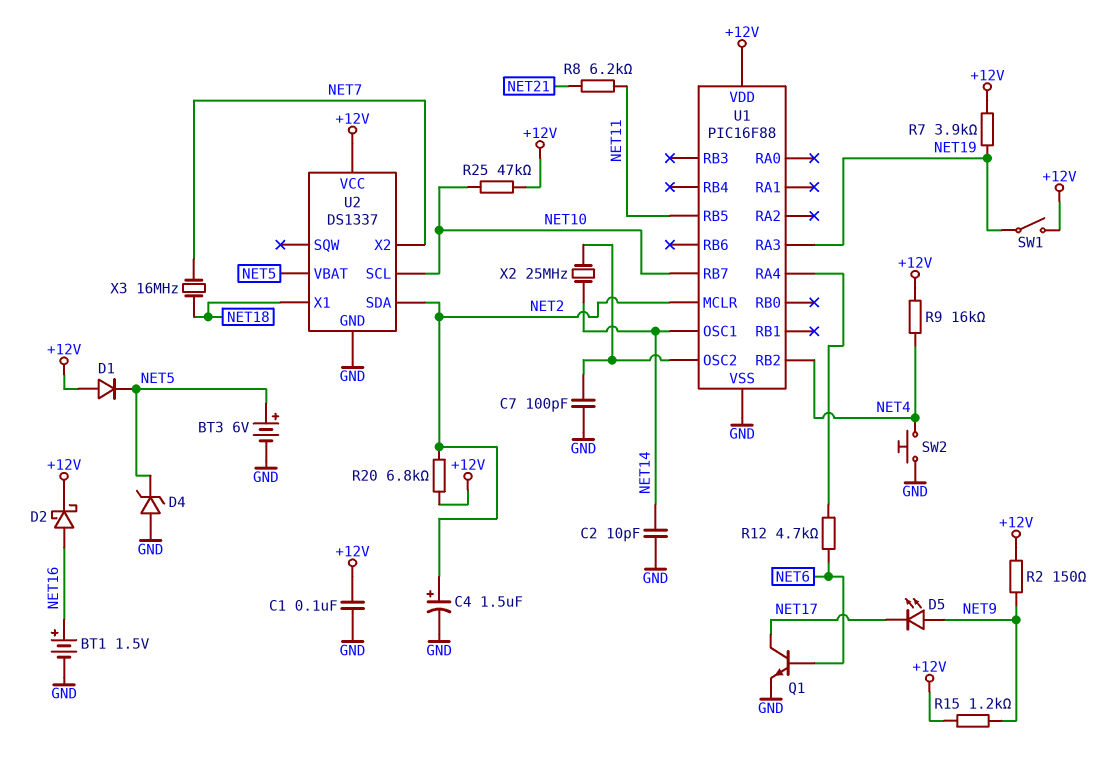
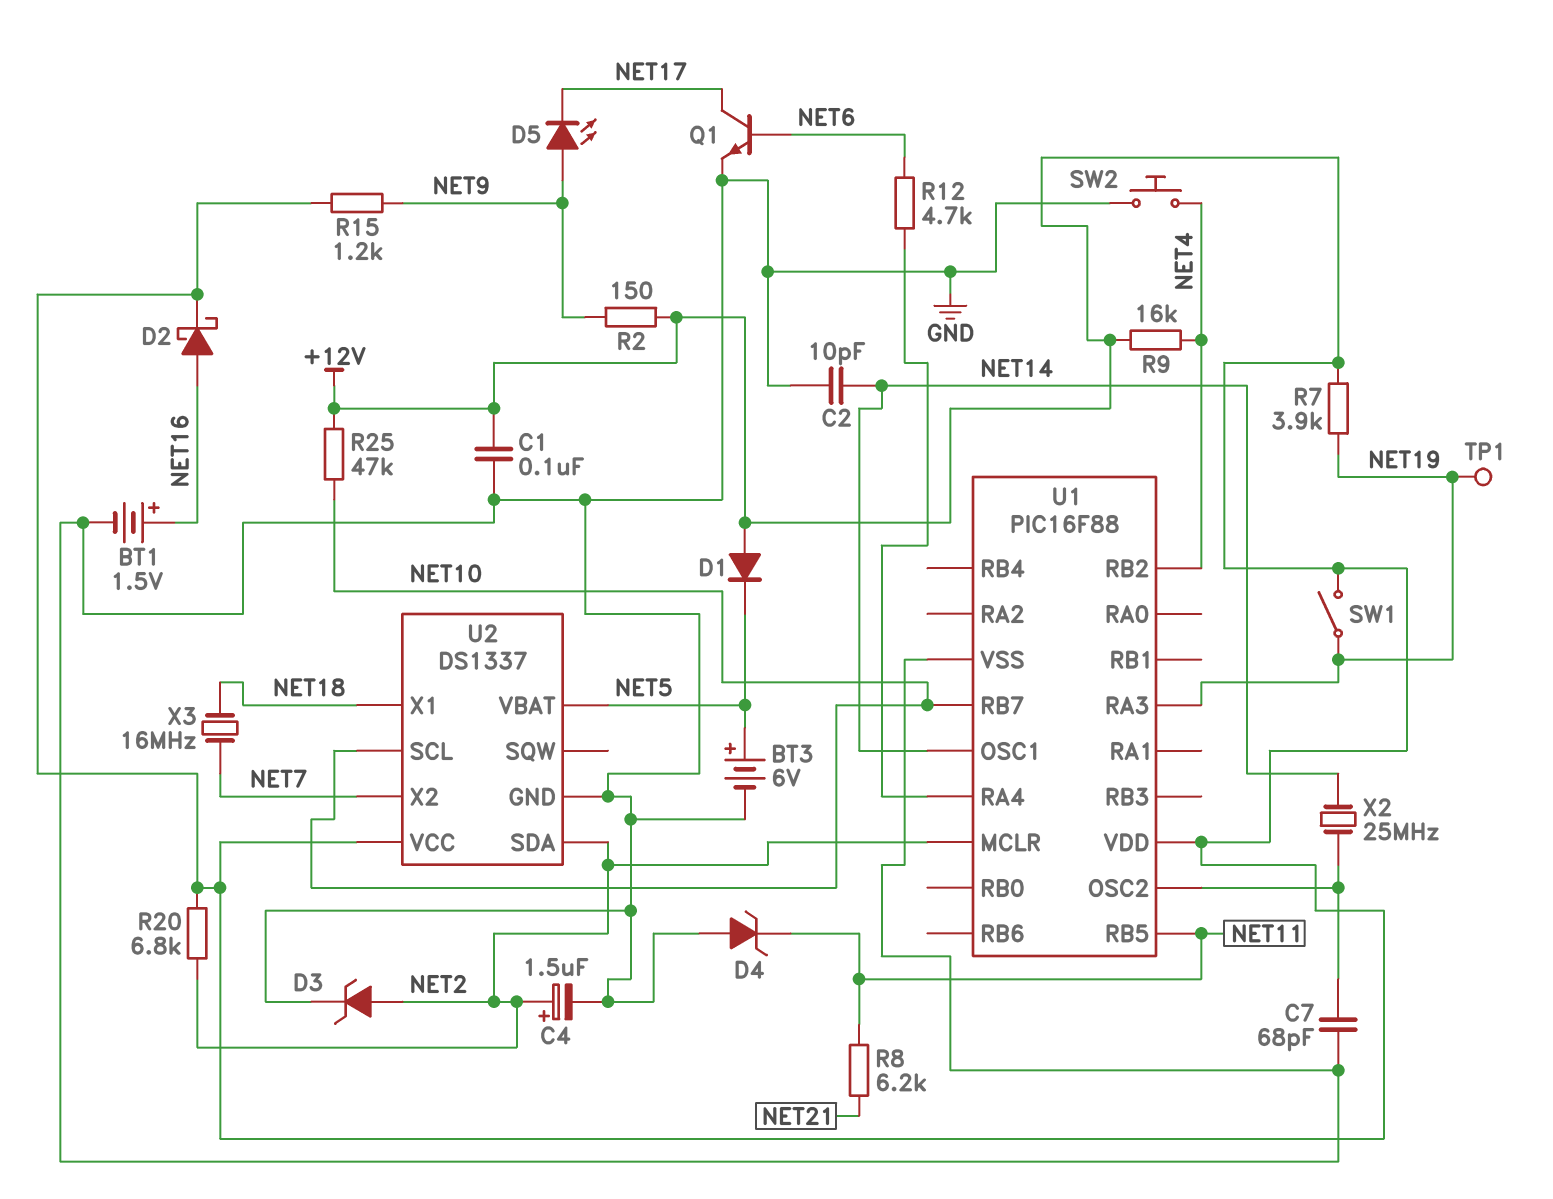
C7: 100pF (GND, U1/OSC2) -> 68pF (GND, U1/OSC2)
D3: none -> zener (A NET2, K GND)
D4: zener (A GND, K NET5) -> zener (A GND, K NET11)
TP1: none -> test point (NET19)

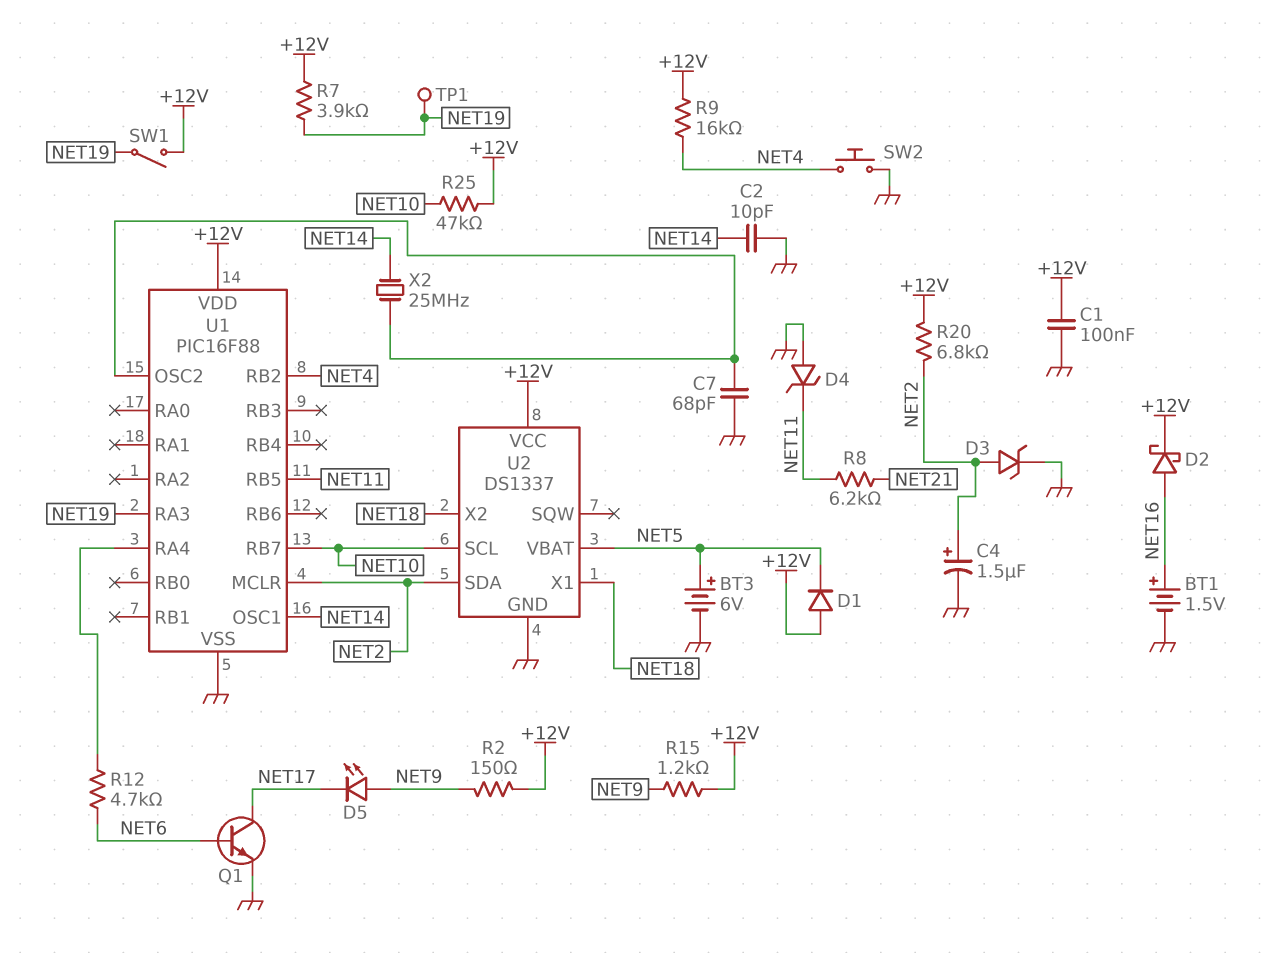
U2 pin X2: NET7 -> NET18
X3: 16MHz (NET7, NET18) -> none

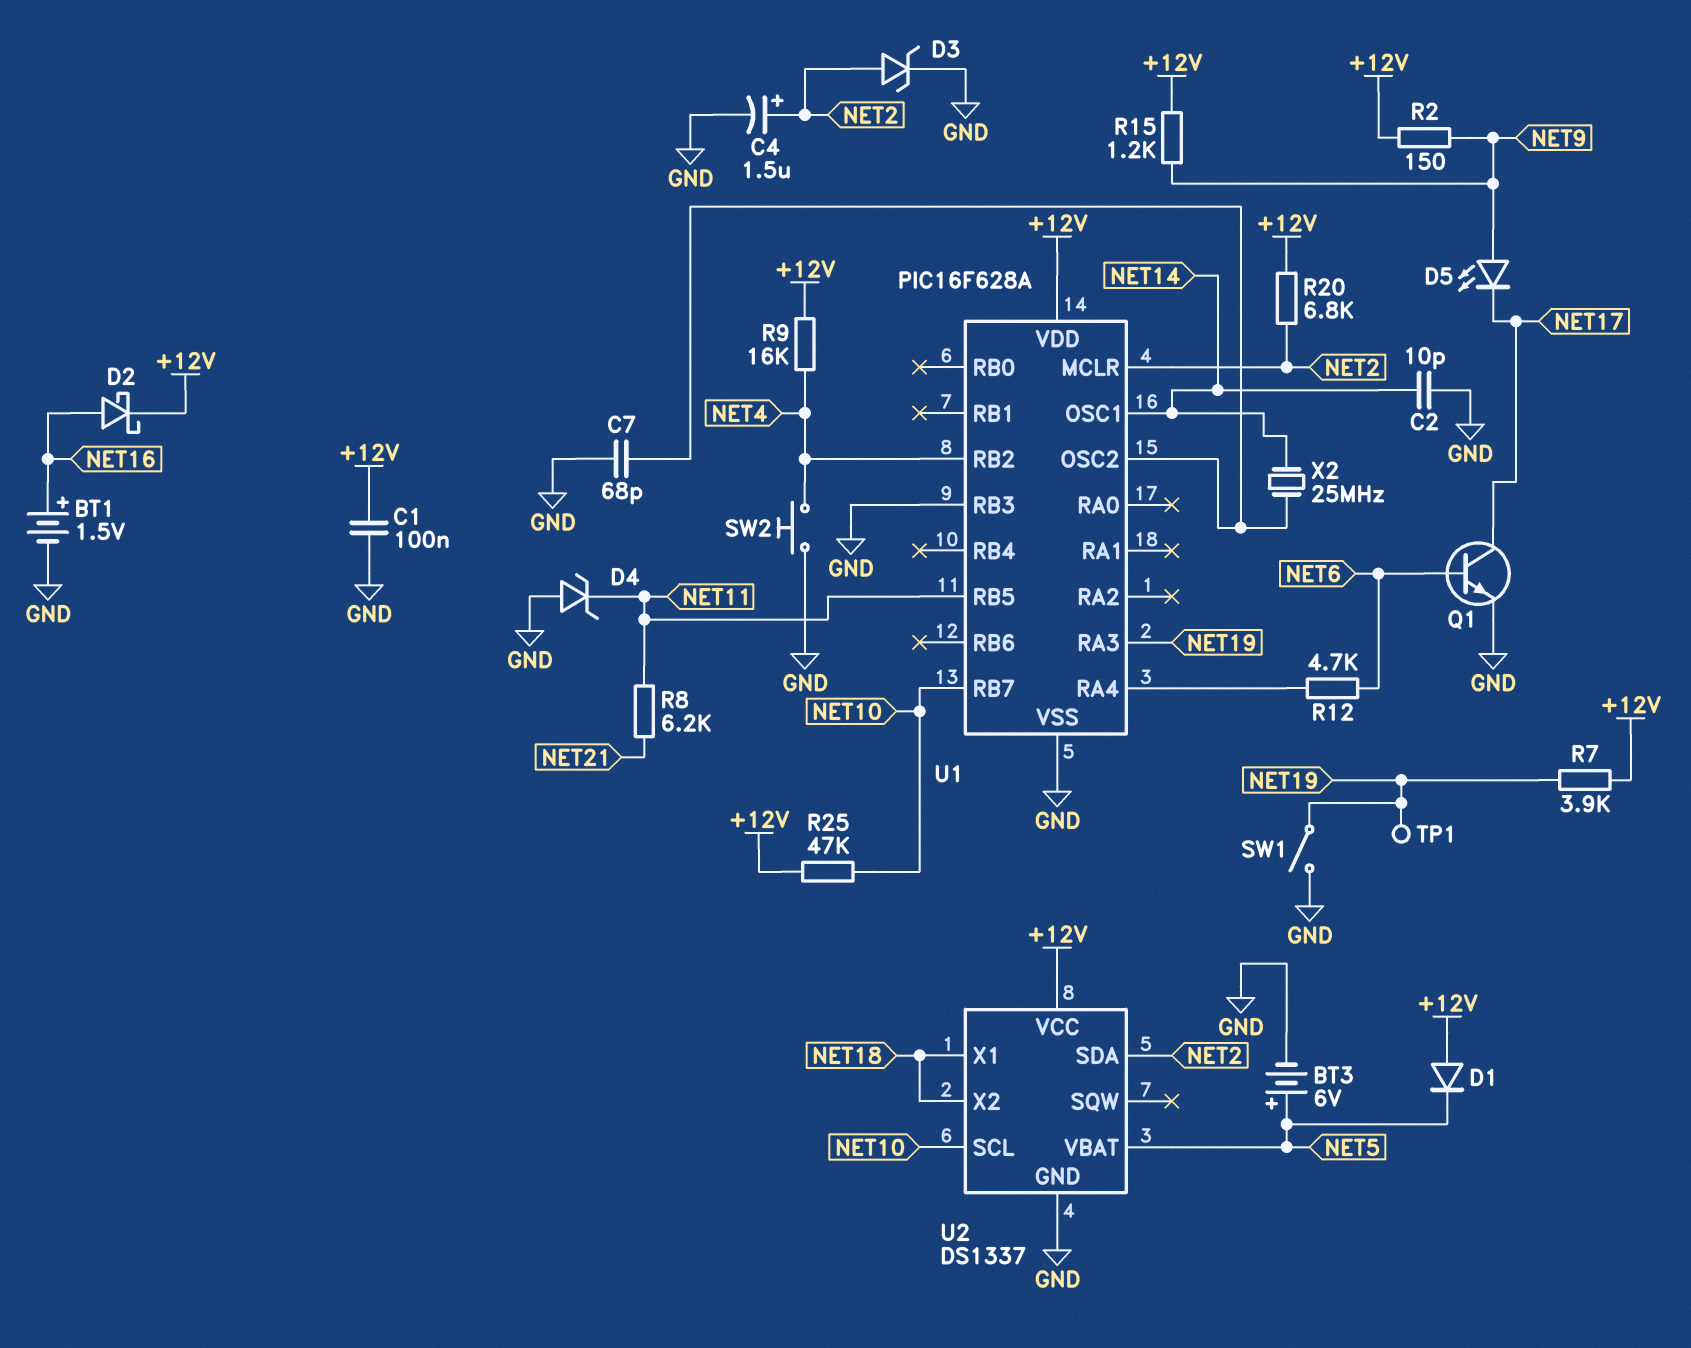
SW1: switch (+12V, NET19) -> switch (GND, NET19)
U1: PIC16F88 -> PIC16F628A
U1 pin RB3: none -> GND

